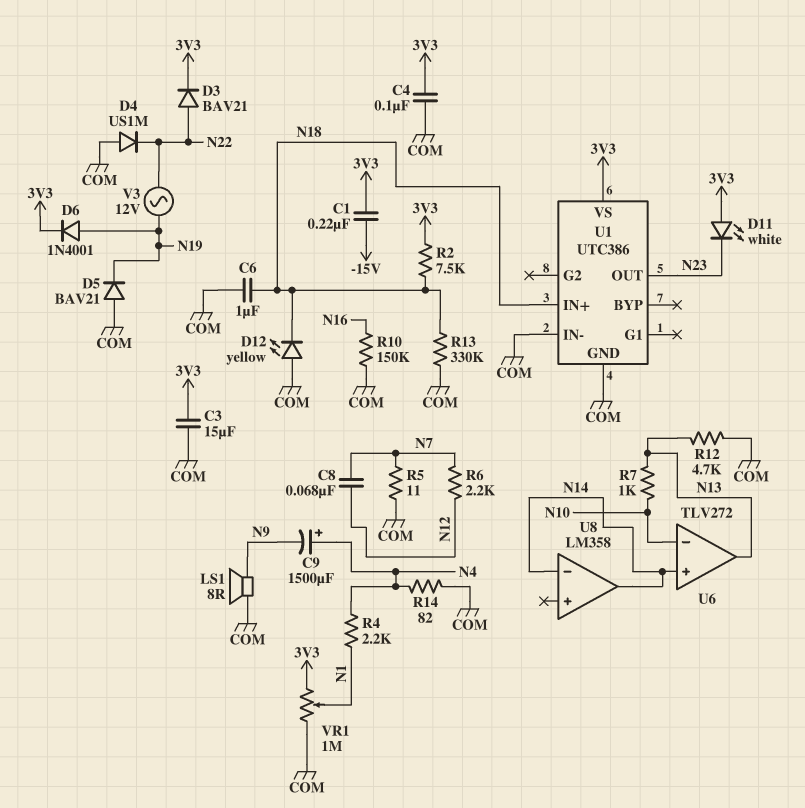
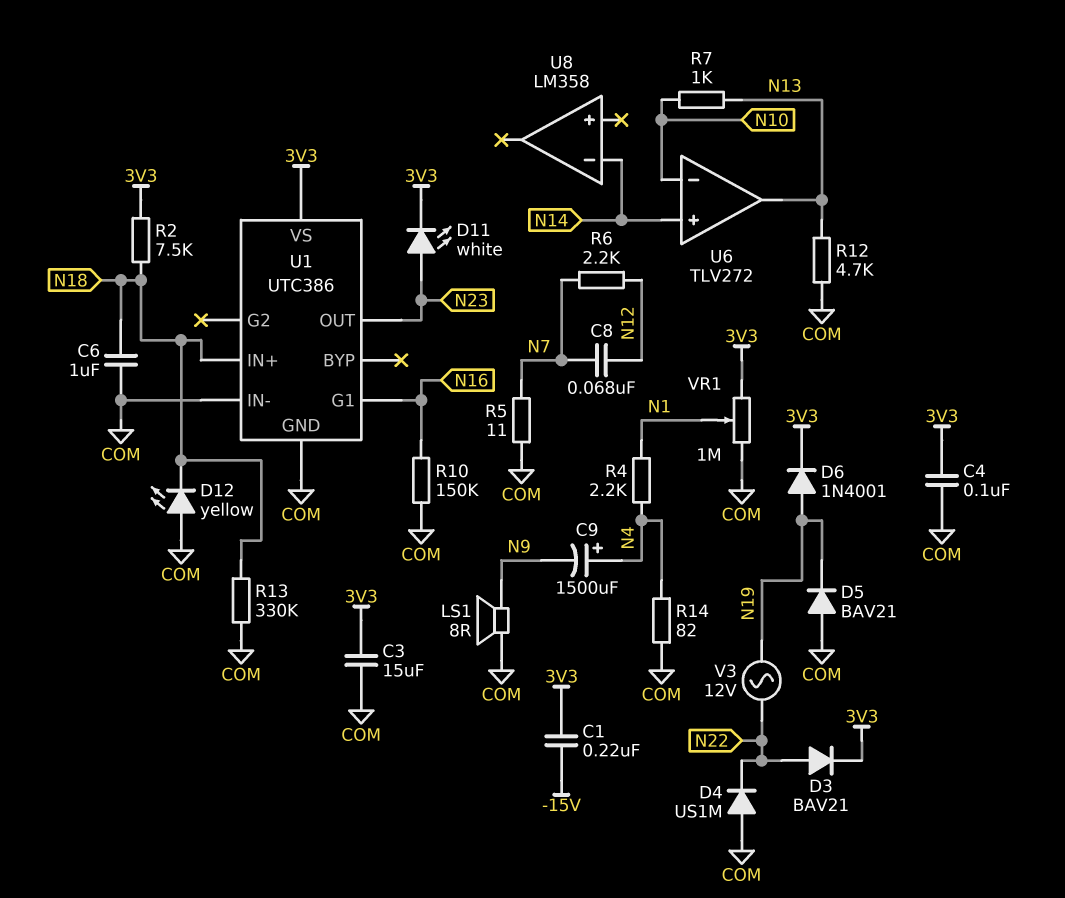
D11: LED white (A 3V3, K N23) -> LED white (A N23, K 3V3)
U1 pin G1: none -> N16
U8 pin out: N14 -> none

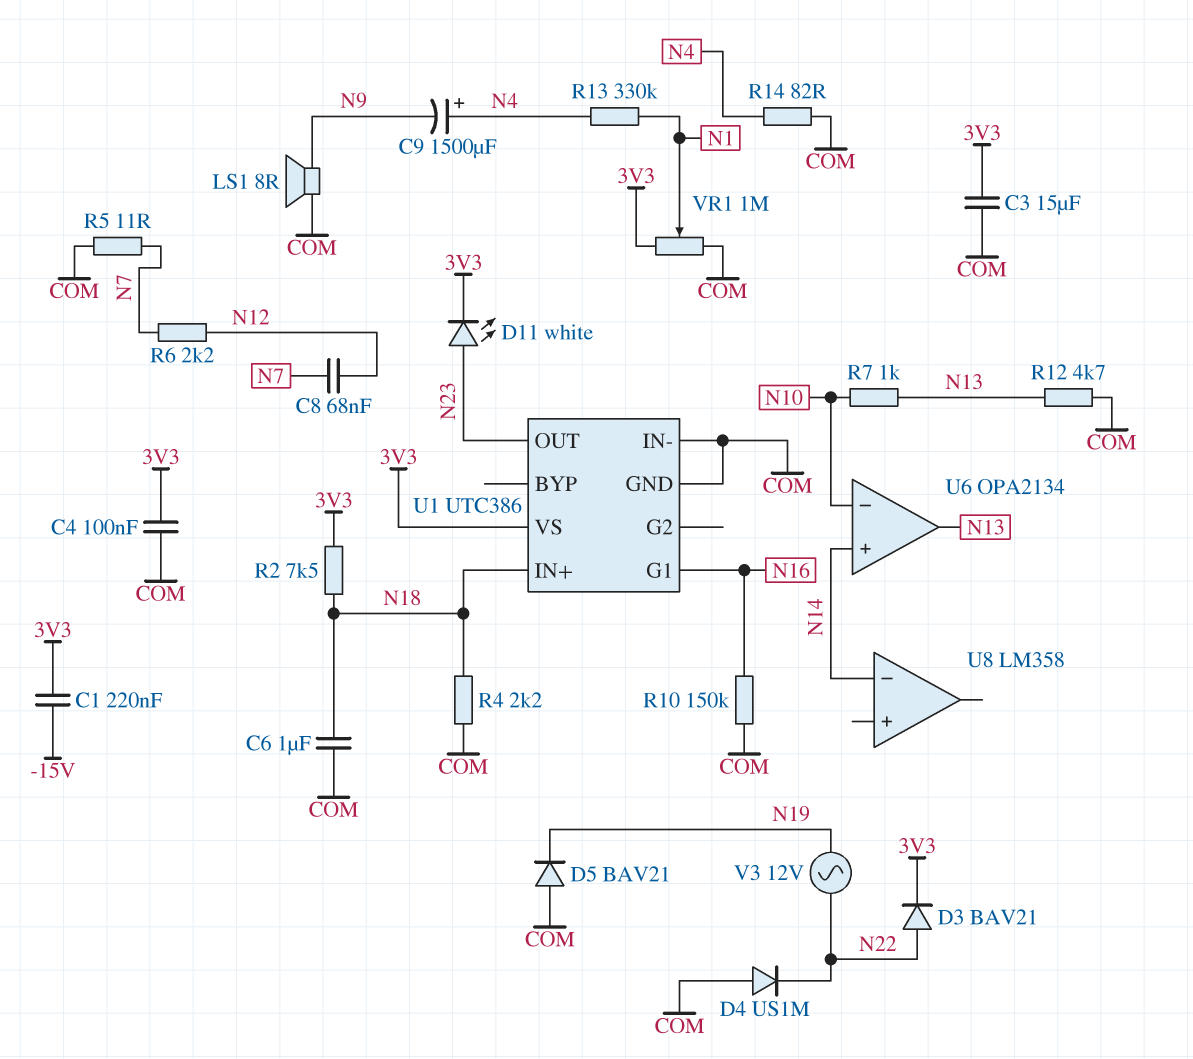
D6: diode 1N4001 (A N19, K 3V3) -> none
D12: LED yellow (A COM, K N18) -> none
R4: 2.2k (N1, N4) -> 2.2k (COM, N18)
R13: 330k (COM, N18) -> 330k (N1, N4)
U6: TLV272 -> OPA2134

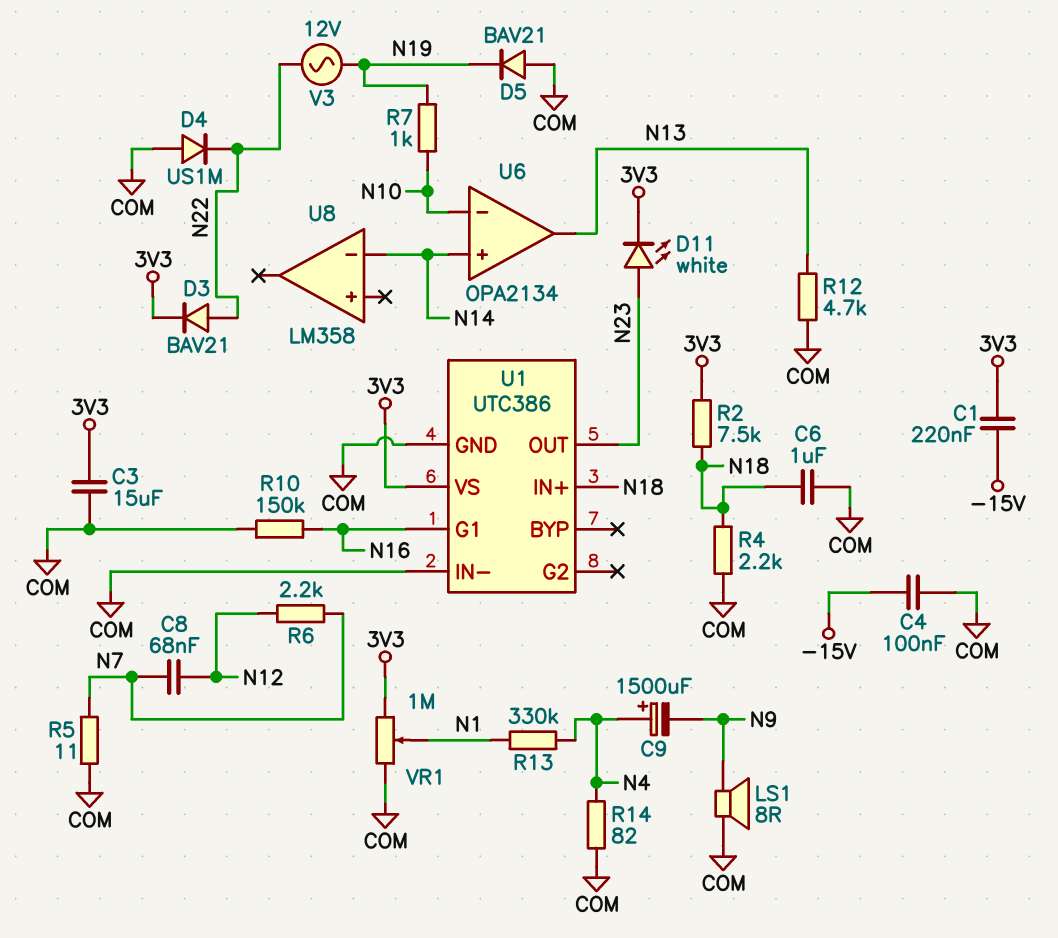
C4: 100nF (3V3, COM) -> 100nF (-15V, COM)
R7: 1k (N10, N13) -> 1k (N10, N19)

